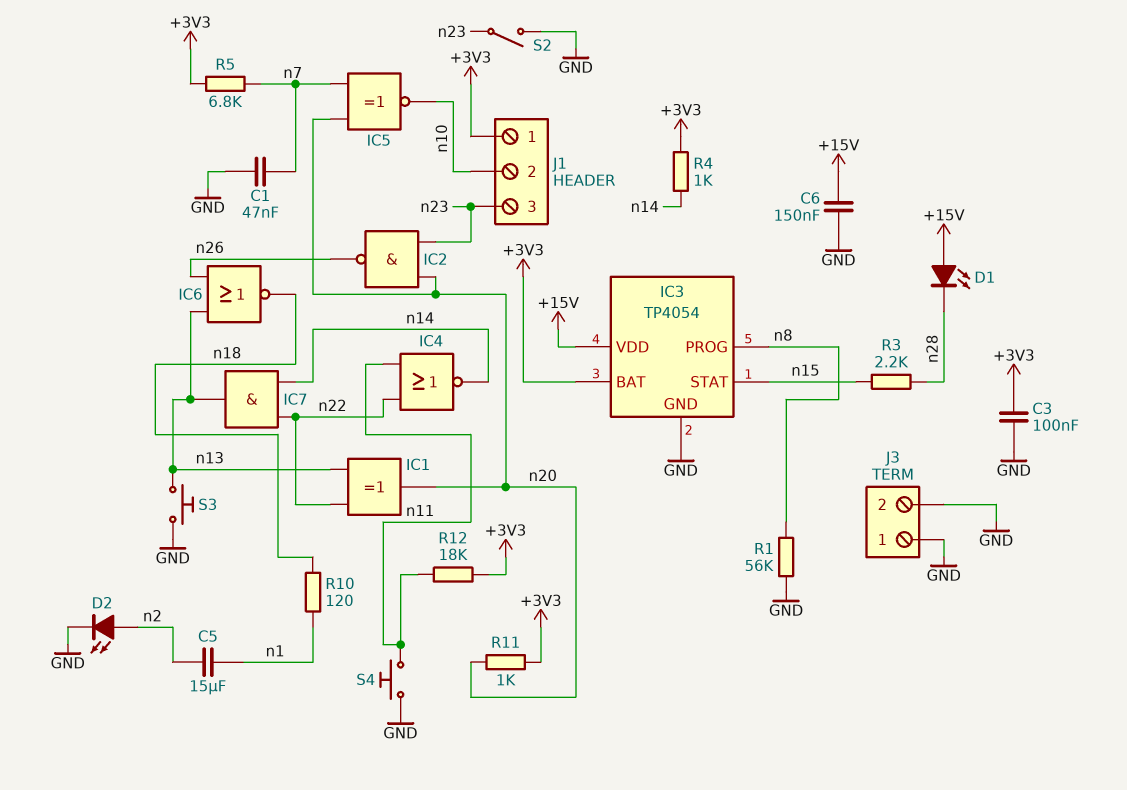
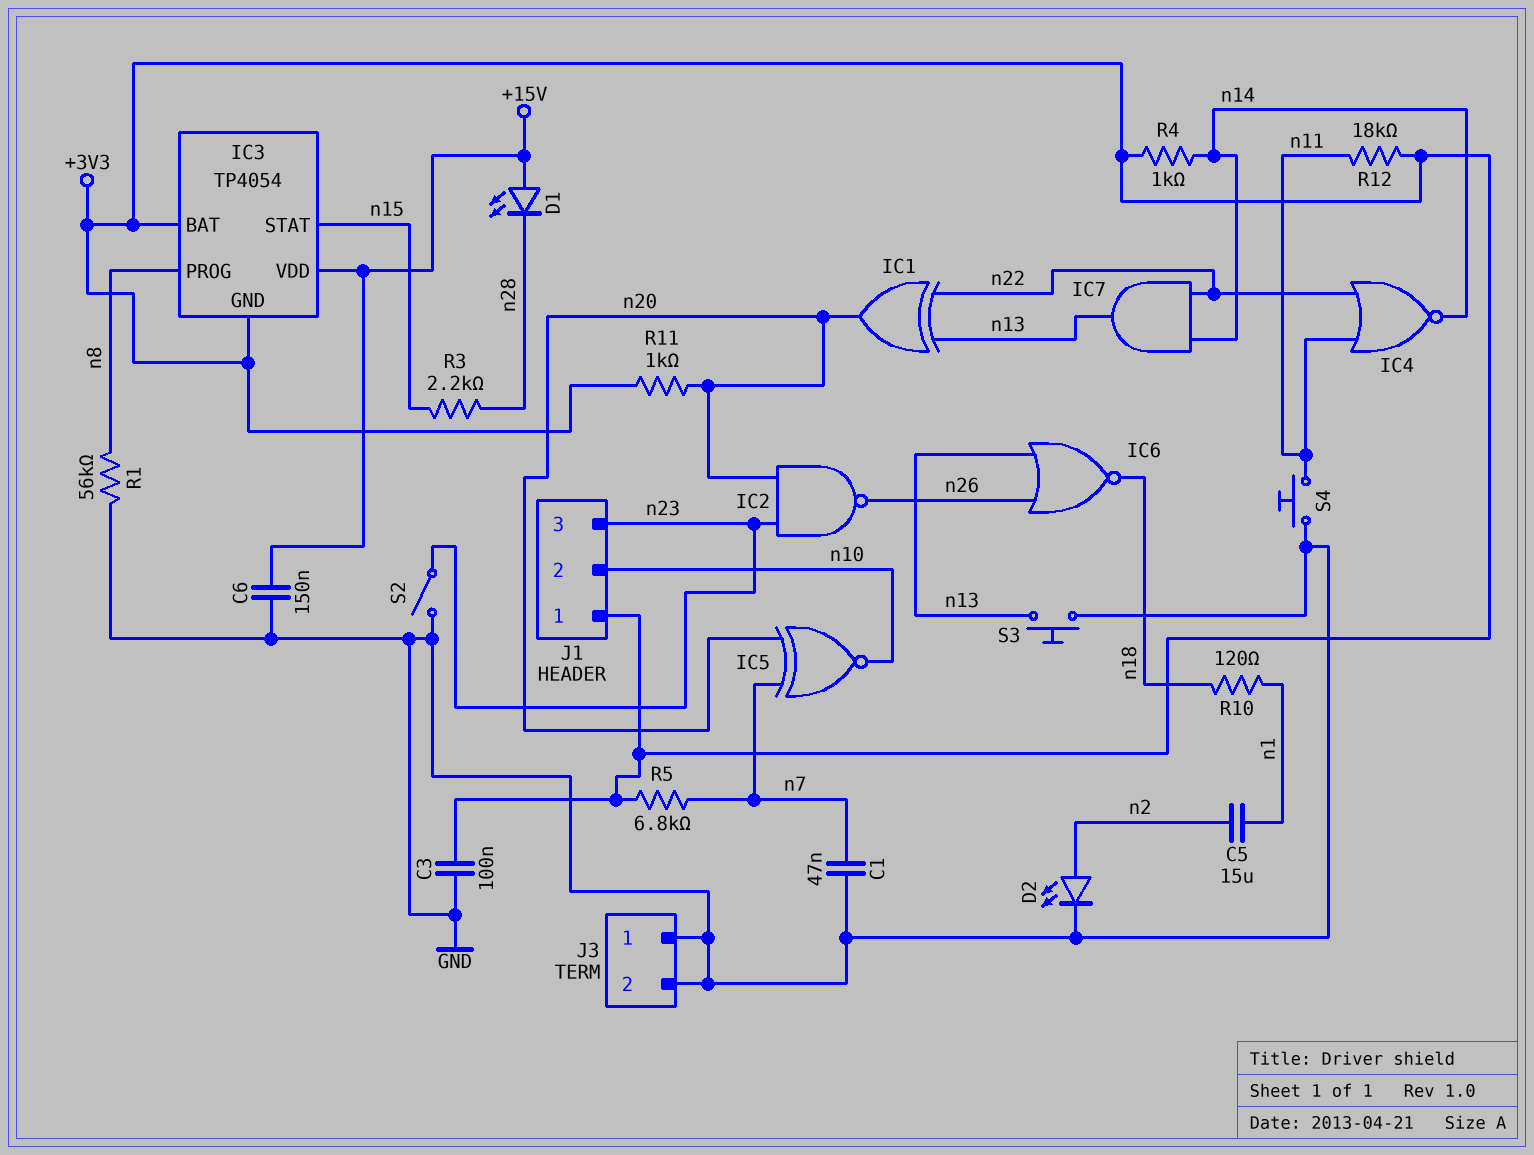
IC3 pin GND: GND -> +3V3

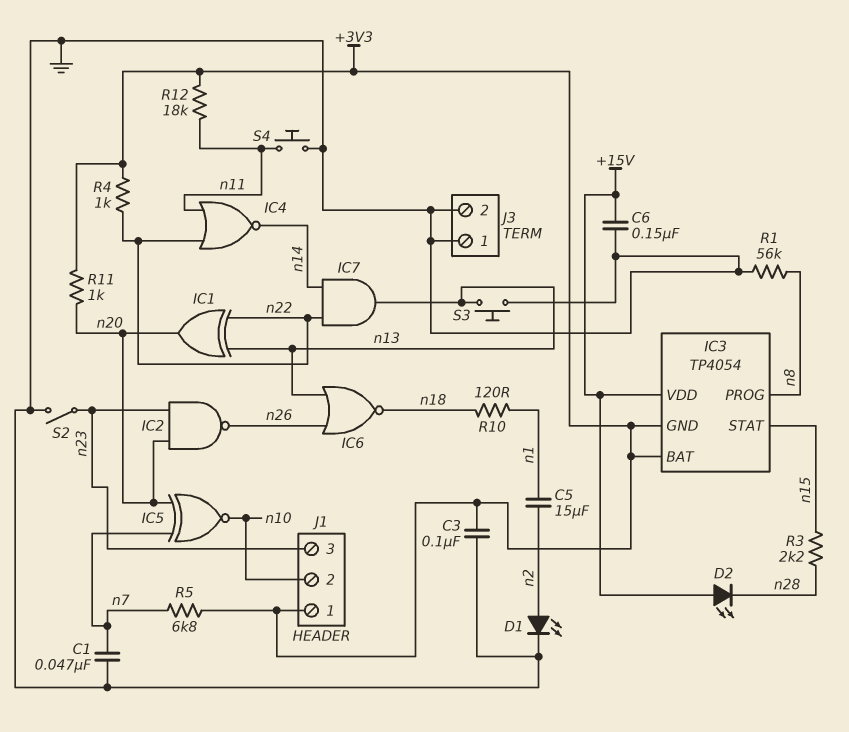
D1: LED (A +15V, K n28) -> LED (A n2, K GND)
D2: LED (A n2, K GND) -> LED (A +15V, K n28)
R4: 1k (+3V3, n14) -> 1k (+3V3, n22)

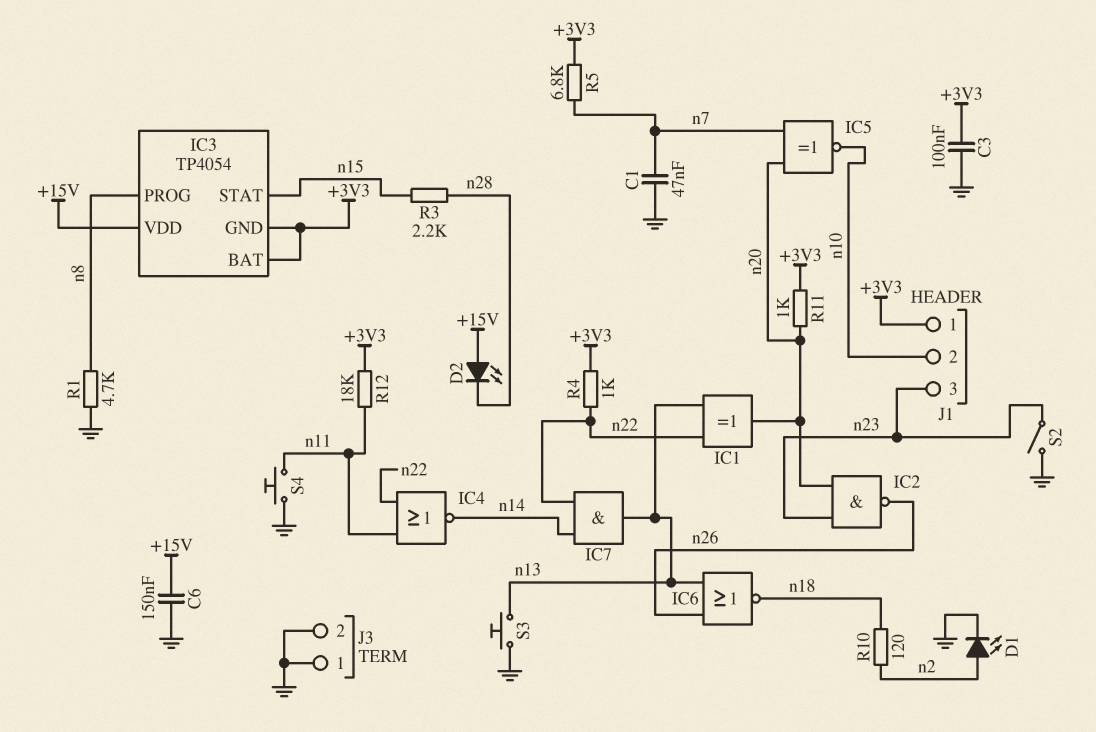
C5: 15uF (n1, n2) -> none
R1: 56k (GND, n8) -> 4.7k (GND, n8)
R10: 120 (n1, n18) -> 120 (n2, n18)

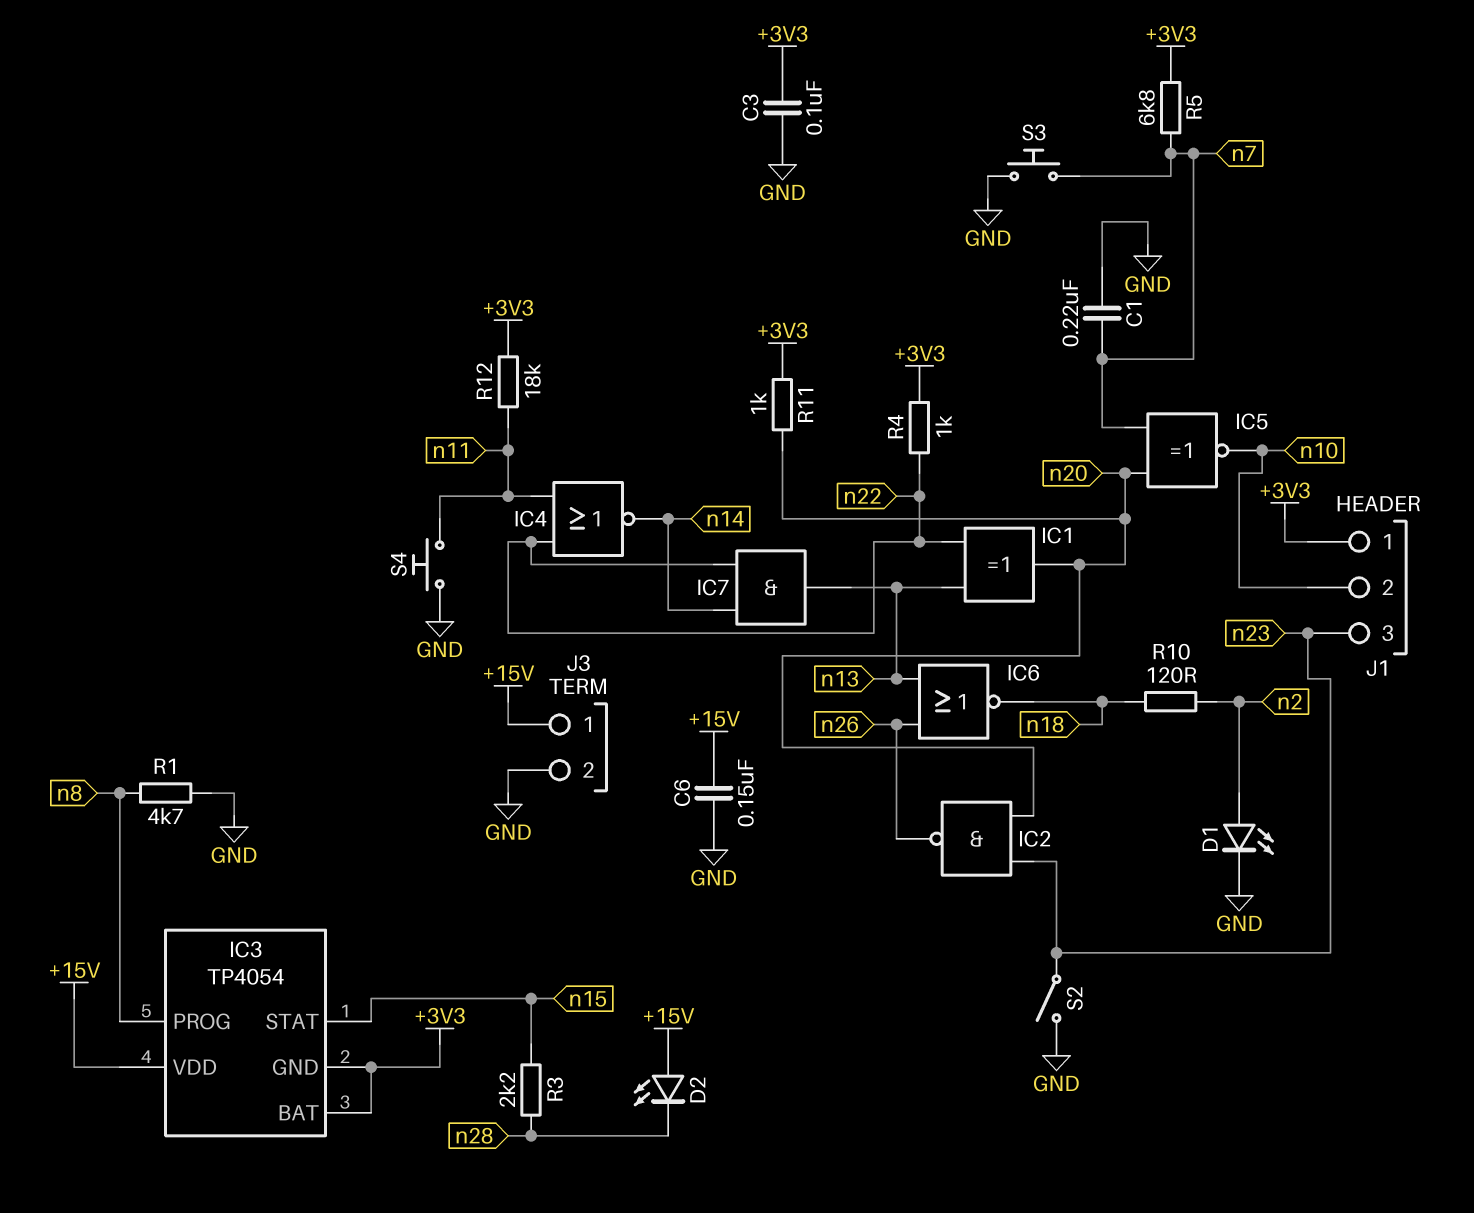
C1: 47nF (GND, n7) -> 220nF (GND, n7)
J3 pin 1: GND -> +15V
S3: button (GND, n13) -> button (GND, n7)

